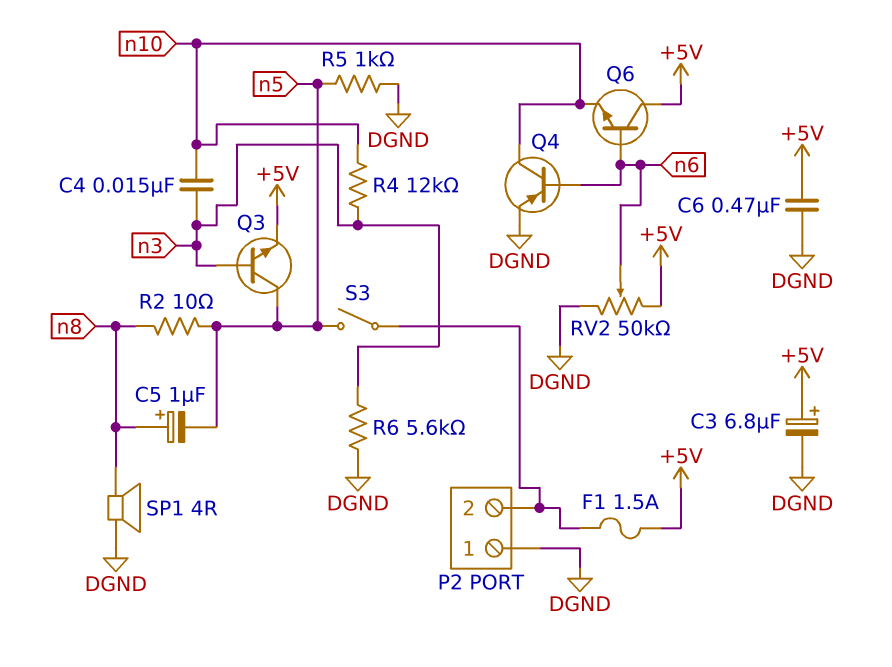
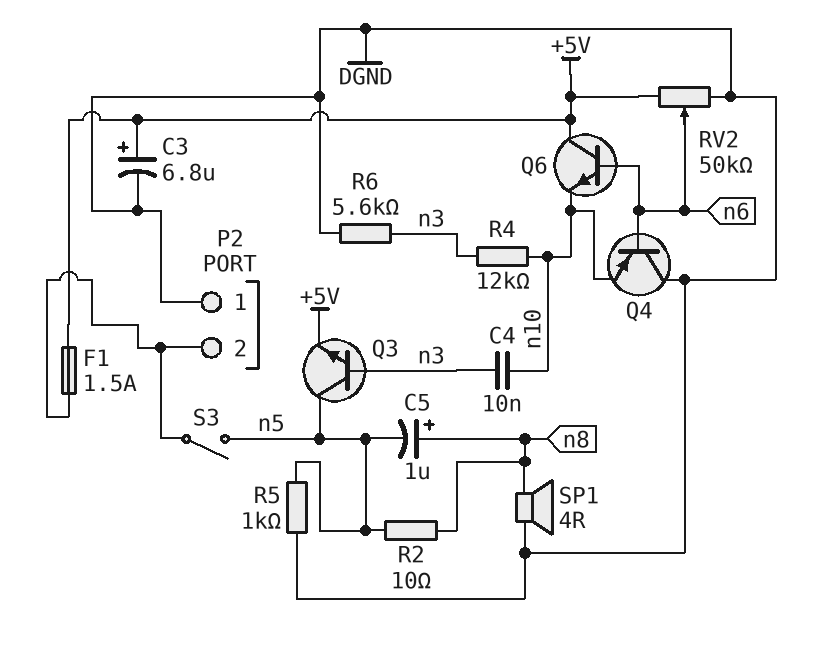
C4: 15nF (n3, n10) -> 10nF (n3, n10)
C6: 470nF (+5V, DGND) -> none
Q4: PNP (B n6, C n10, E DGND) -> PNP (B n6, C DGND, E n10)

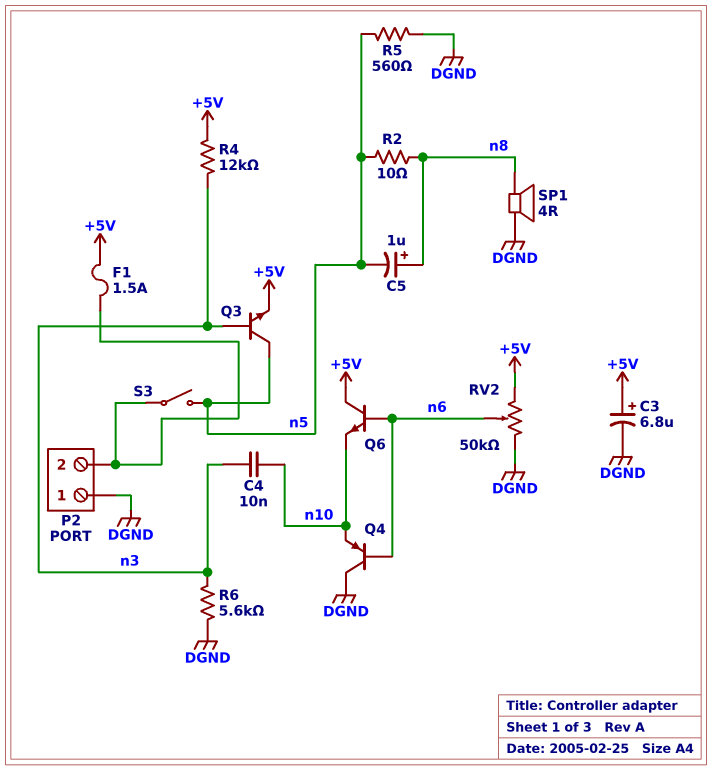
R4: 12k (n3, n10) -> 12k (+5V, n3)
R5: 1k (DGND, n5) -> 560 (DGND, n5)

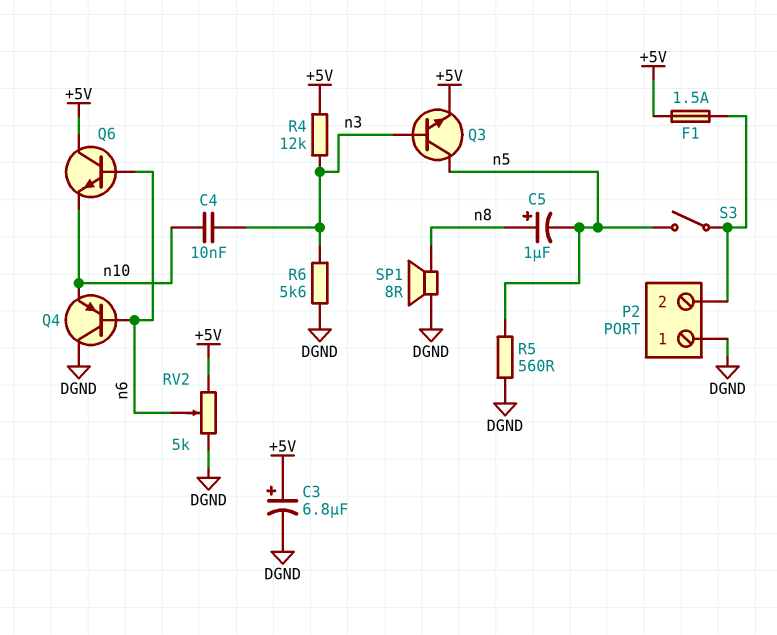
R2: 10 (n5, n8) -> none
RV2: 50k (+5V, DGND, wiper n6) -> 5k (+5V, DGND, wiper n6)
SP1: speaker 4R (DGND, n8) -> speaker 8R (DGND, n8)

